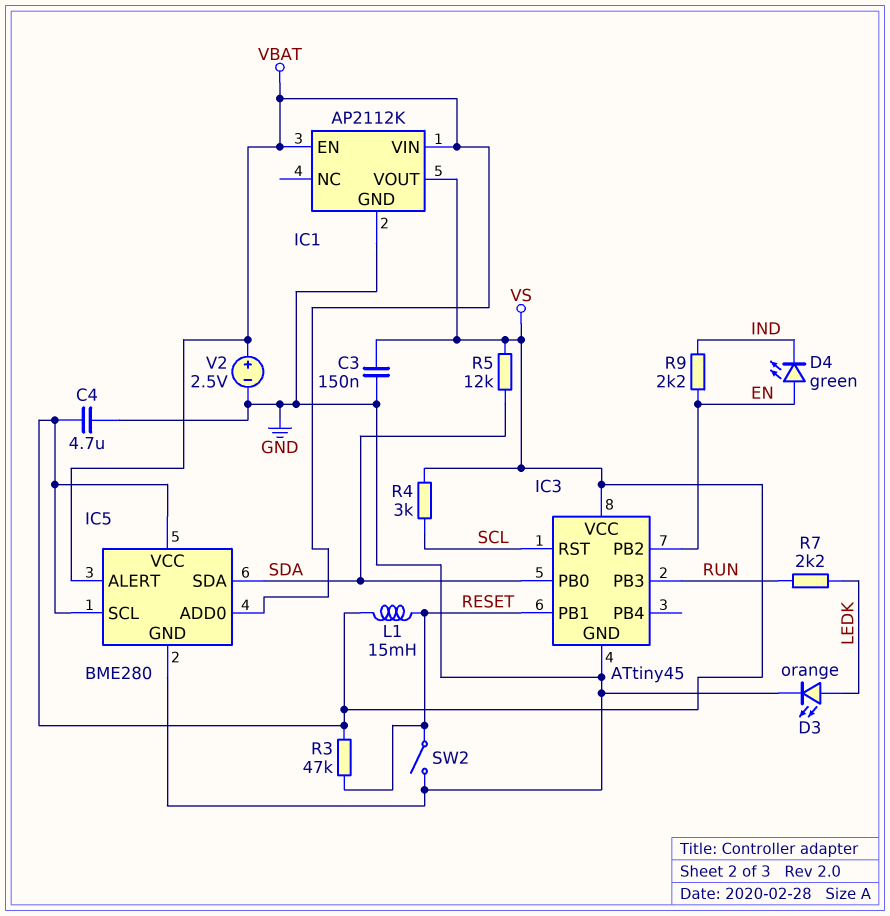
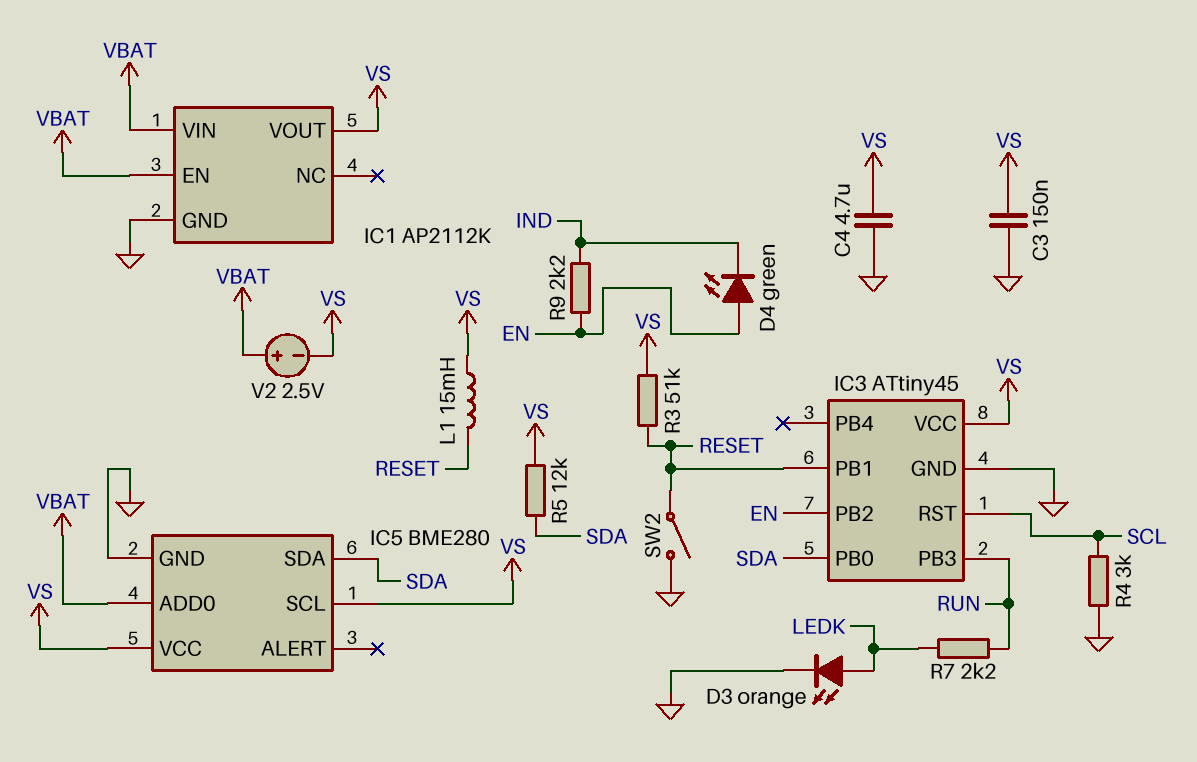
IC5 pin ALERT: VBAT -> none
R3: 47k (RESET, VS) -> 51k (RESET, VS)
R4: 3k (SCL, VS) -> 3k (GND, SCL)
V2: 2.5V (plus VBAT, minus GND) -> 2.5V (plus VBAT, minus VS)

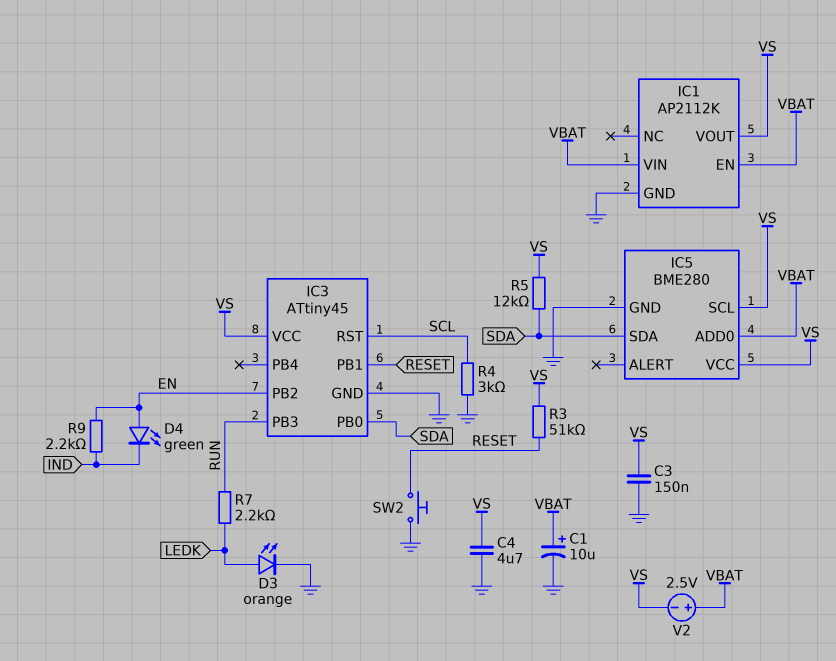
C1: none -> 10uF (plus VBAT, minus GND)
L1: 15mH (RESET, VS) -> none
SW2: switch (GND, RESET) -> button (GND, RESET)

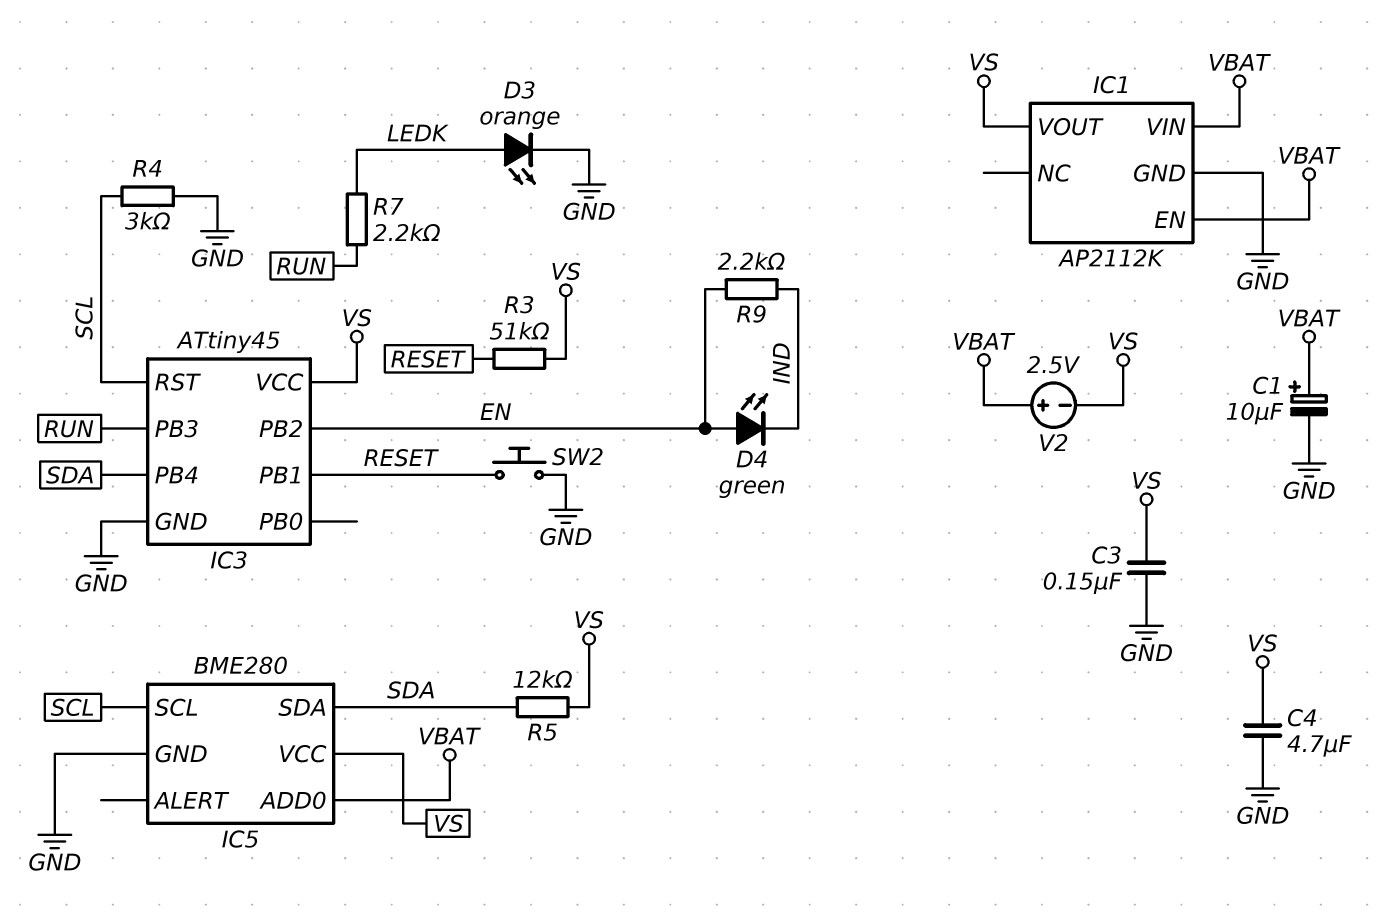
IC3 pin PB0: SDA -> none
IC3 pin PB4: none -> SDA
IC5 pin SCL: VS -> SCL

